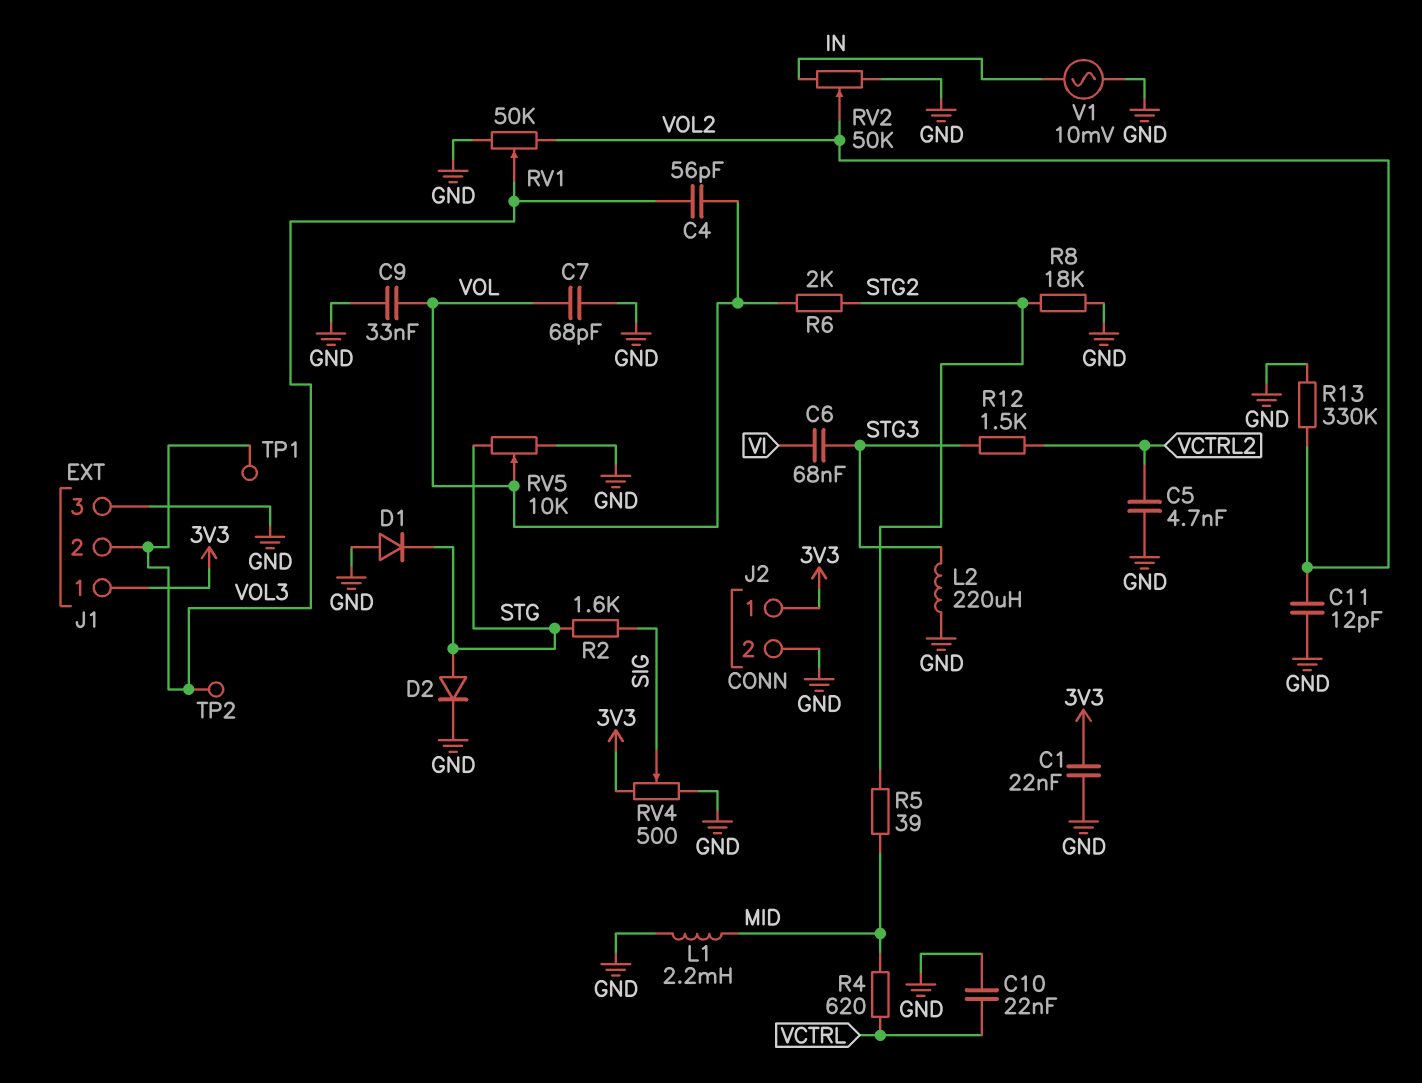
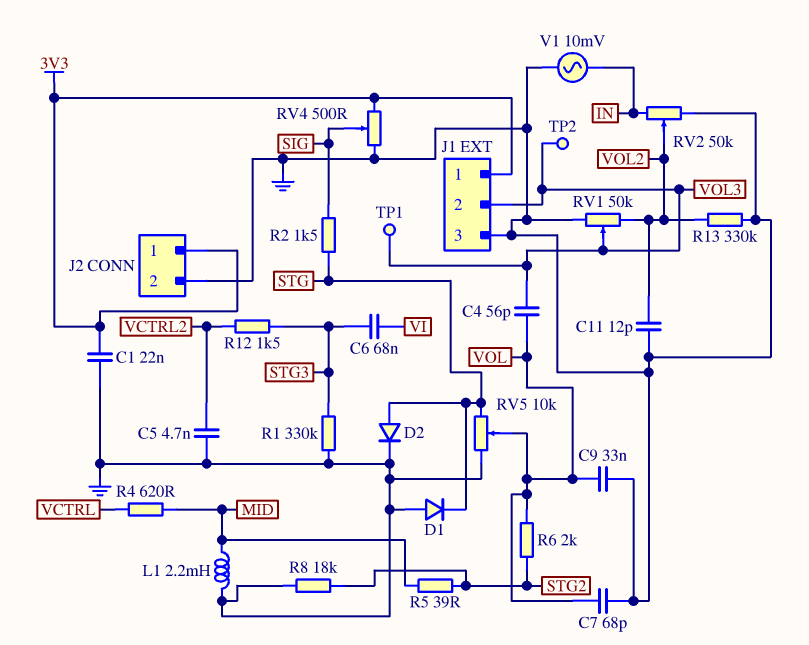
C10: 22nF (GND, VCTRL) -> none
L2: 220uH (GND, STG3) -> none
R1: none -> 330k (GND, STG3)
R2: 1.6k (SIG, STG) -> 1.5k (SIG, STG)

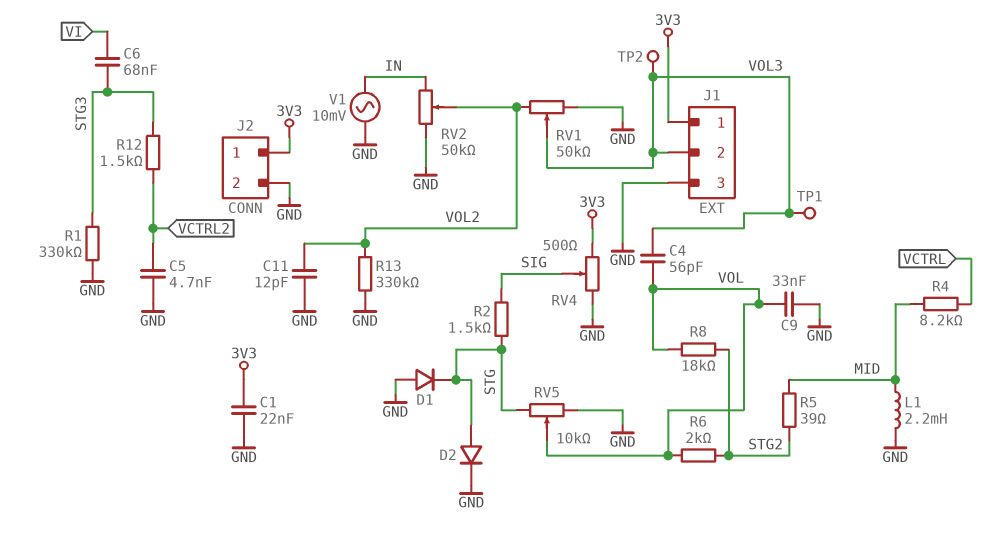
C7: 68pF (GND, VOL) -> none
R4: 620 (MID, VCTRL) -> 8.2k (MID, VCTRL)
R8: 18k (GND, STG2) -> 18k (STG2, VOL)

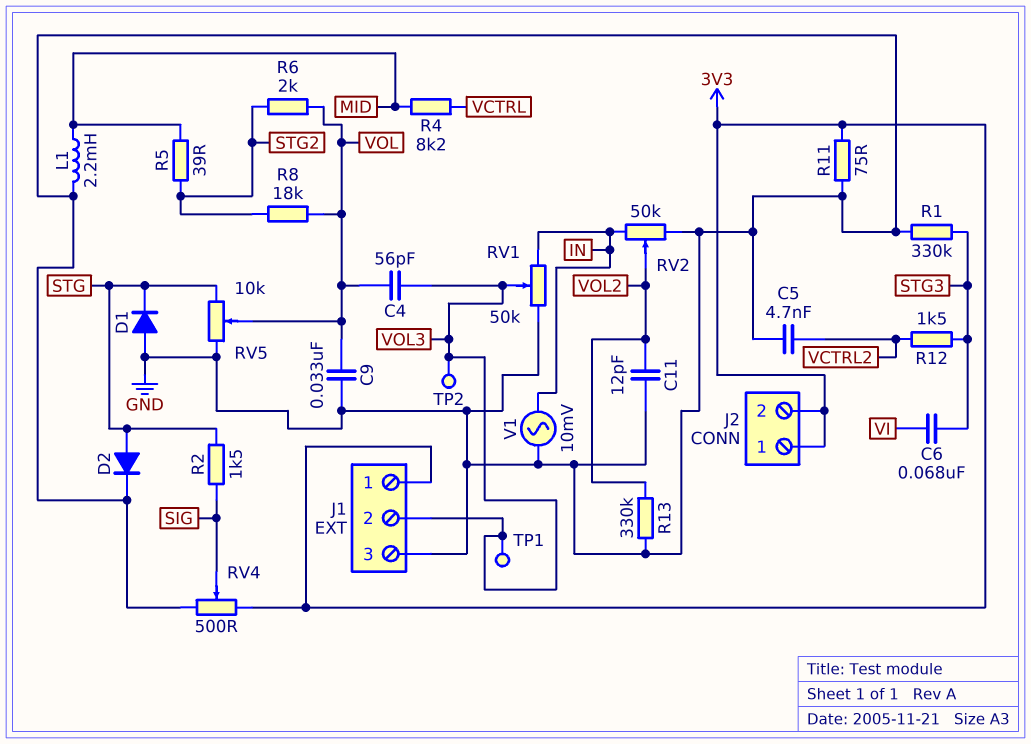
C1: 22nF (3V3, GND) -> none
J2 pin 2: GND -> 3V3
R11: none -> 75 (3V3, GND)
RV1: 50k (GND, VOL2, wiper VOL3) -> 50k (GND, IN, wiper VOL3)

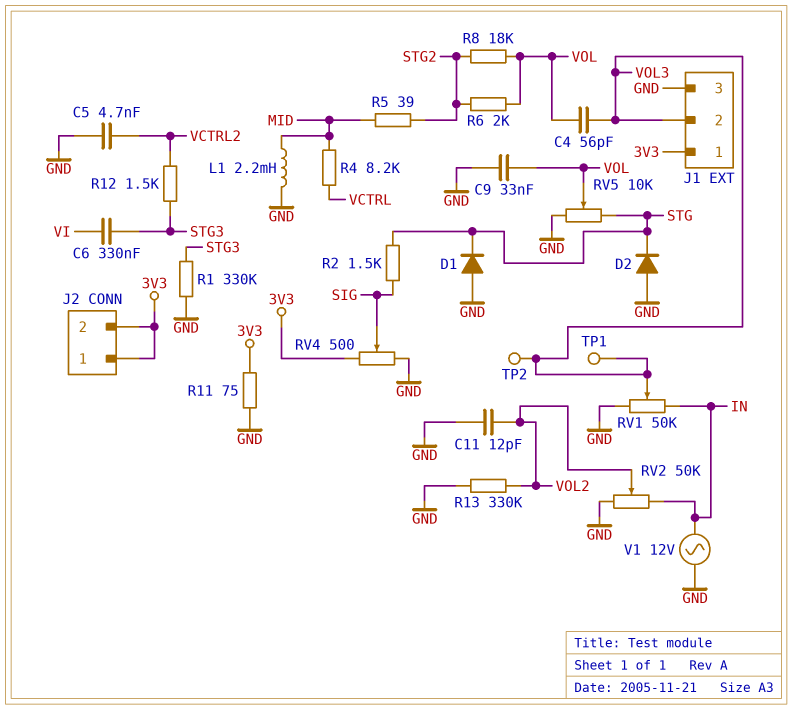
C6: 68nF (STG3, VI) -> 330nF (STG3, VI)
D2: diode (A STG, K GND) -> diode (A GND, K STG)
V1: AC 10mV (GND, IN) -> AC 12V (GND, IN)

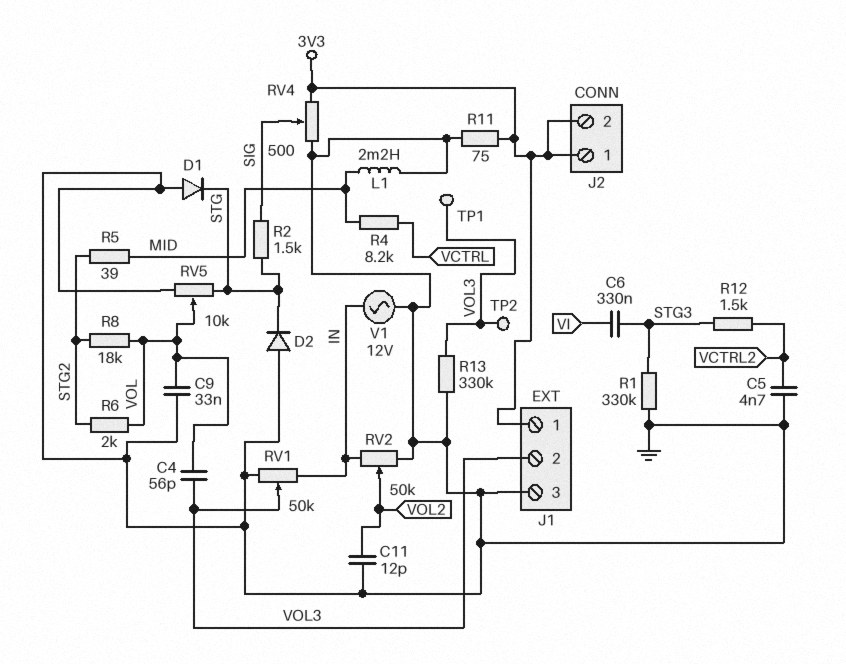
R13: 330k (GND, VOL2) -> 330k (GND, VOL3)

